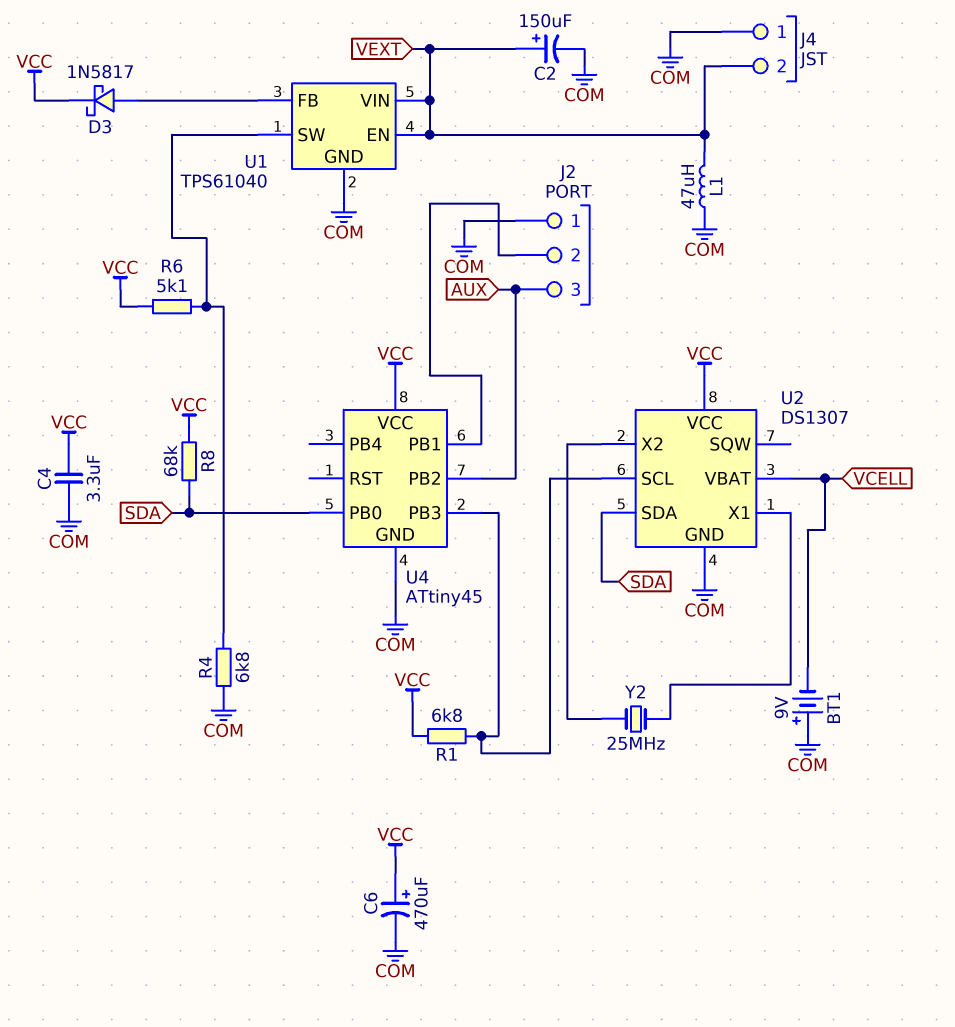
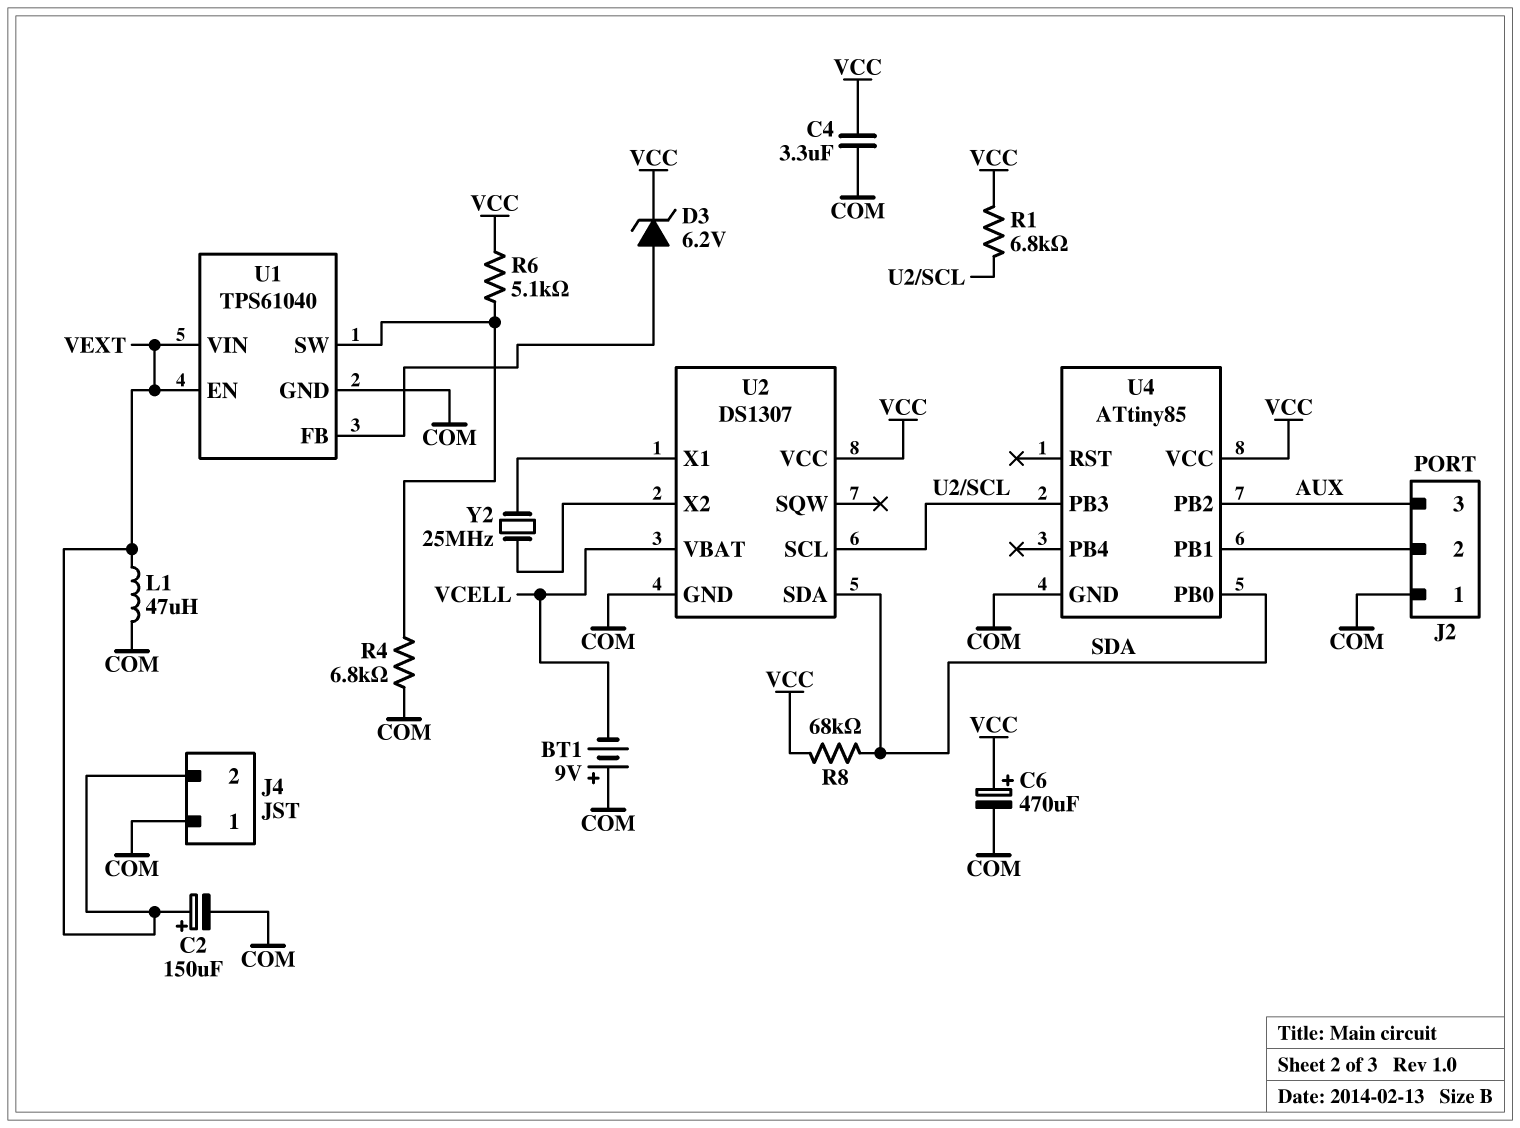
D3: schottky 1N5817 (A U1/FB, K VCC) -> zener 6.2V (A U1/FB, K VCC)
U4: ATtiny45 -> ATtiny85

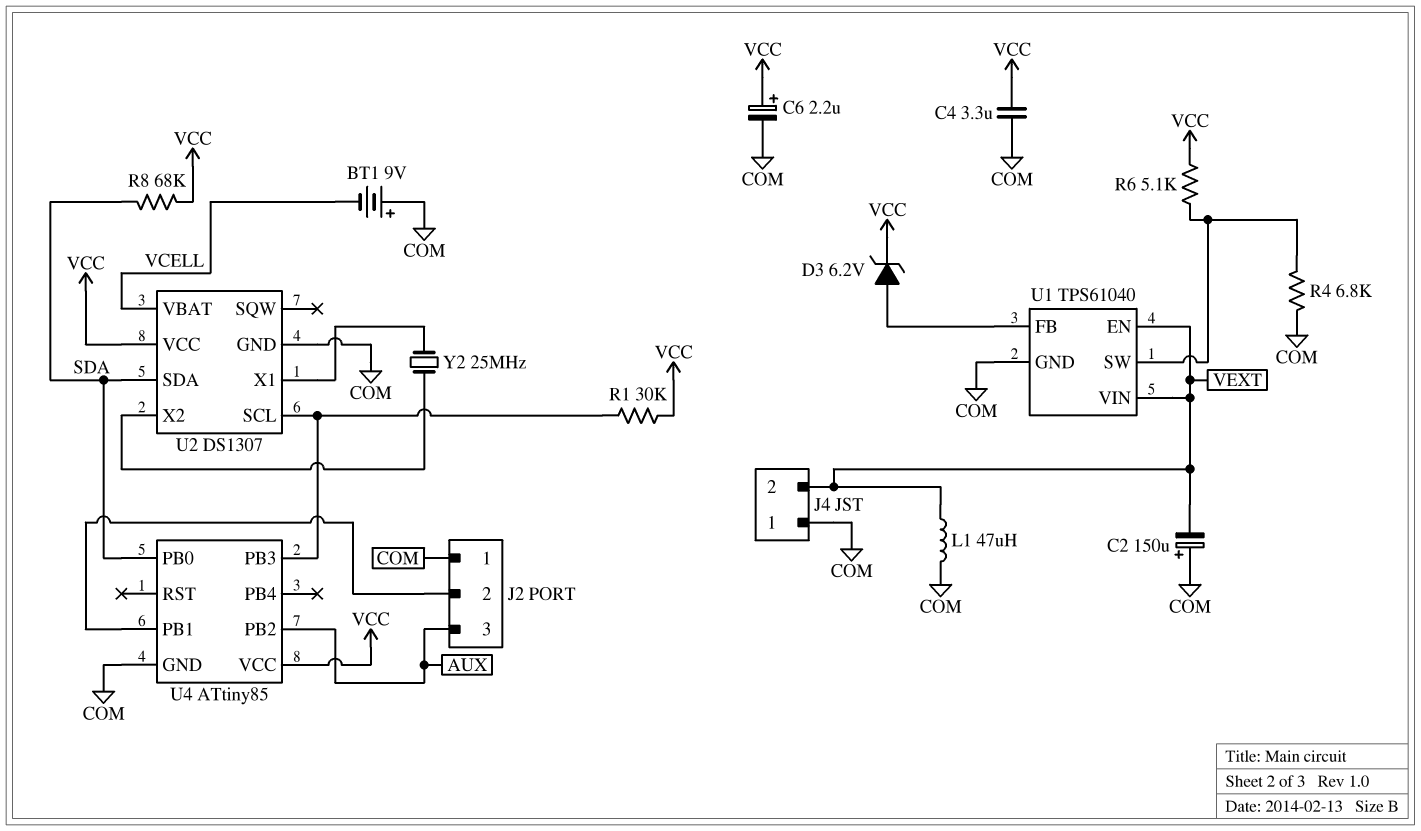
C2: 150uF (plus VEXT, minus COM) -> 150uF (plus COM, minus VEXT)
C6: 470uF (plus VCC, minus COM) -> 2.2uF (plus VCC, minus COM)
R1: 6.8k (U2/SCL, VCC) -> 30k (U2/SCL, VCC)

